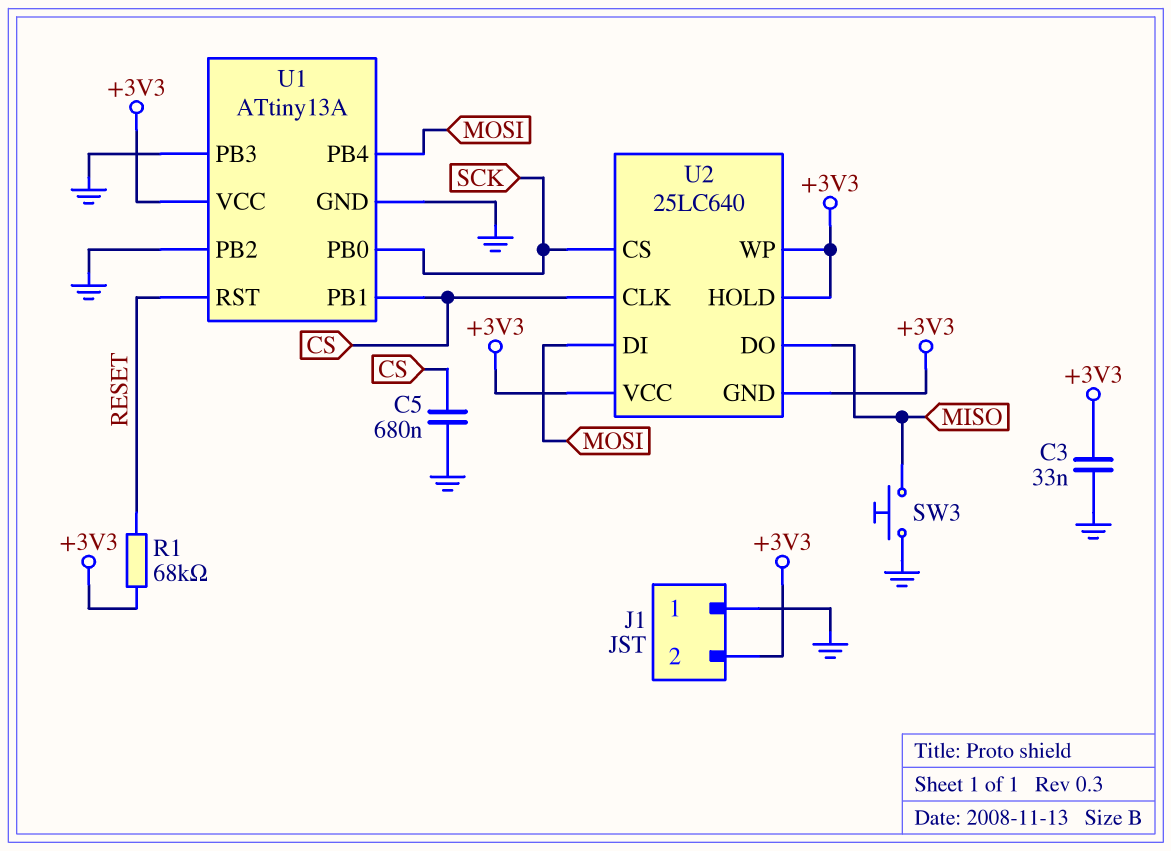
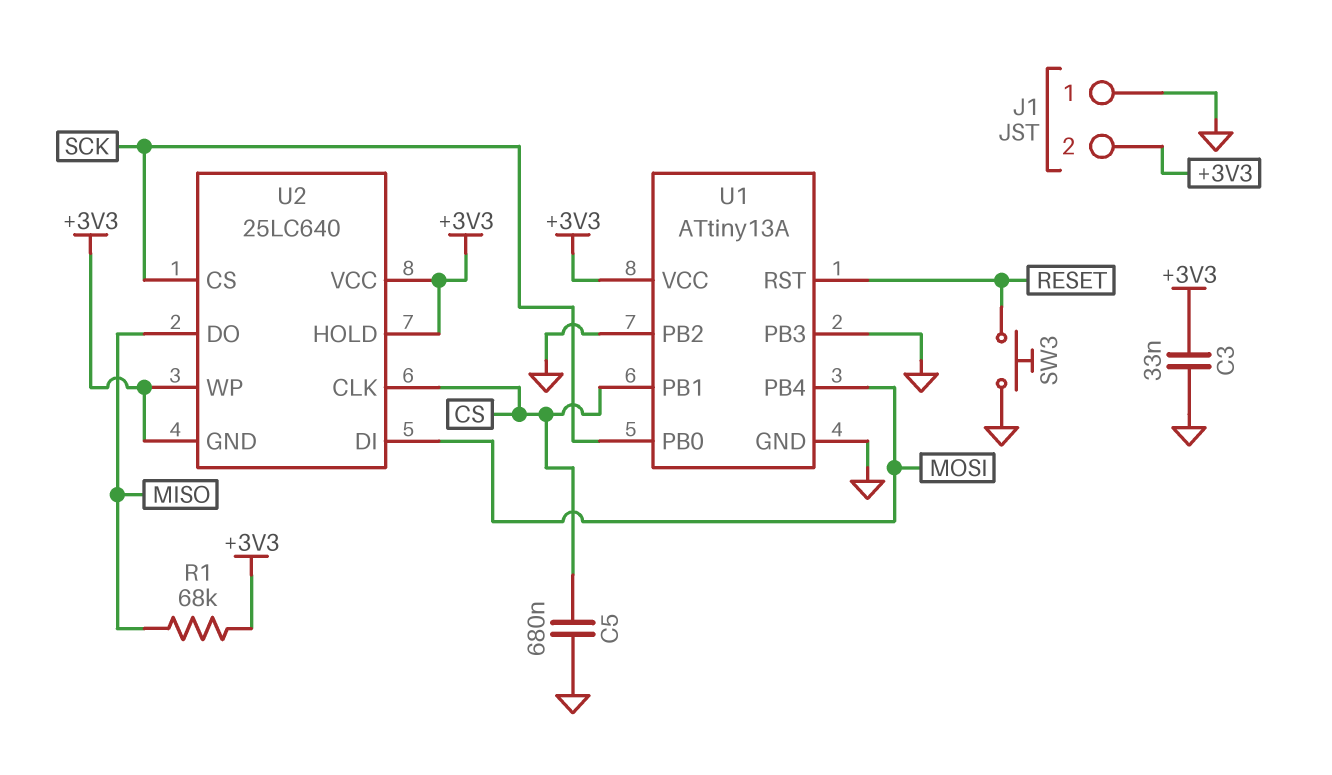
R1: 68k (+3V3, RESET) -> 68k (+3V3, MISO)
SW3: button (GND, MISO) -> button (GND, RESET)

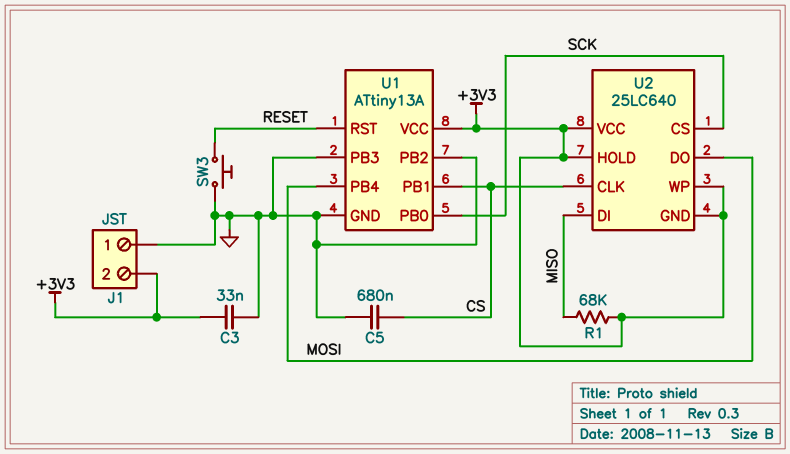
U2 pin DI: MOSI -> MISO
U2 pin DO: MISO -> MOSI

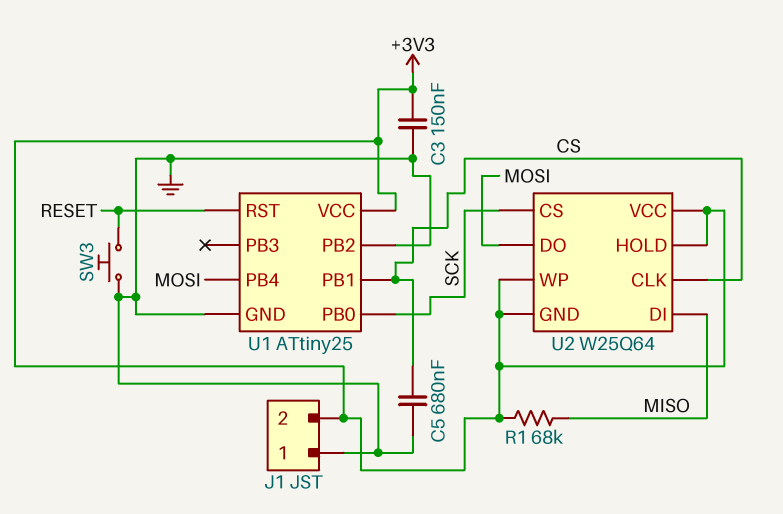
C3: 33nF (+3V3, GND) -> 150nF (+3V3, GND)
U1: ATtiny13A -> ATtiny25
U1 pin PB3: GND -> none
U2: 25LC640 -> W25Q64

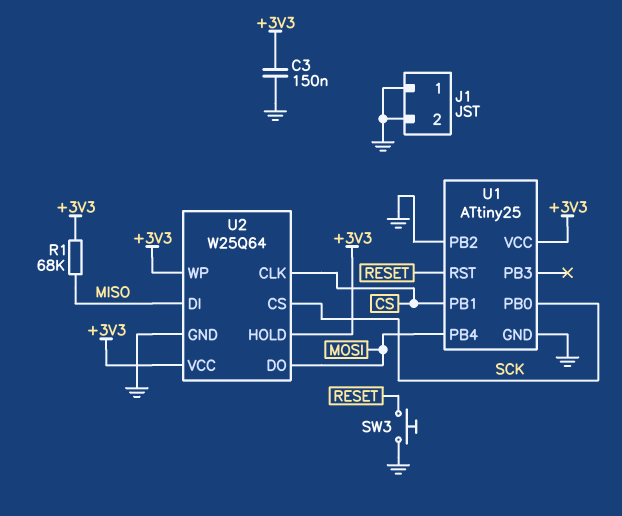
C5: 680nF (CS, GND) -> none
J1 pin 2: +3V3 -> GND
U2 pin GND: +3V3 -> GND

